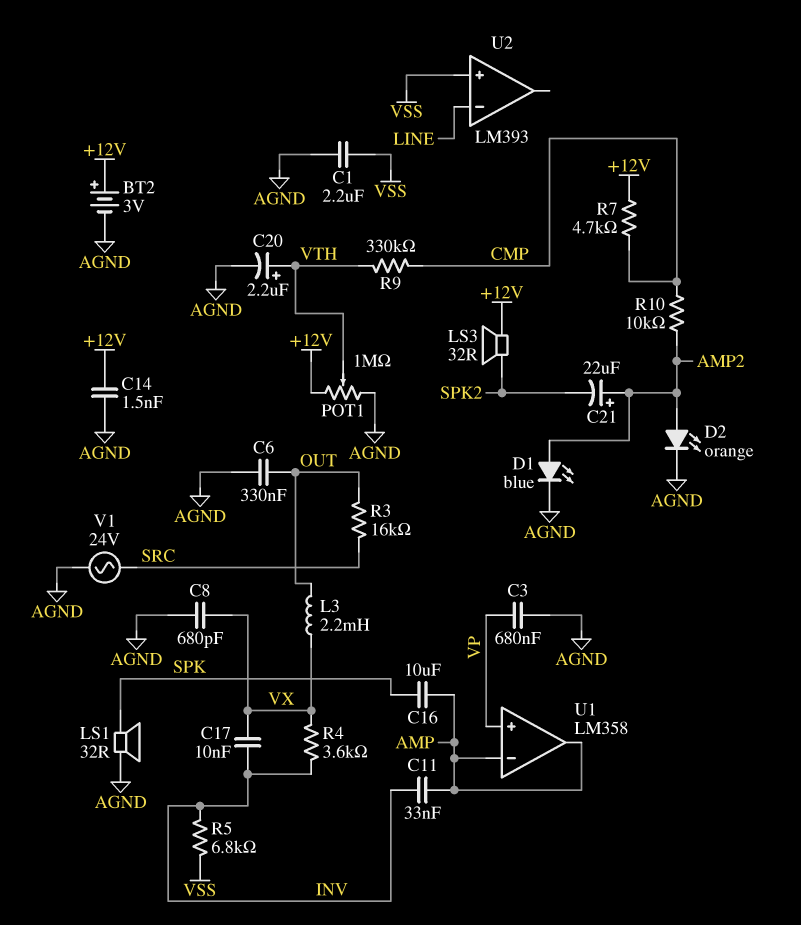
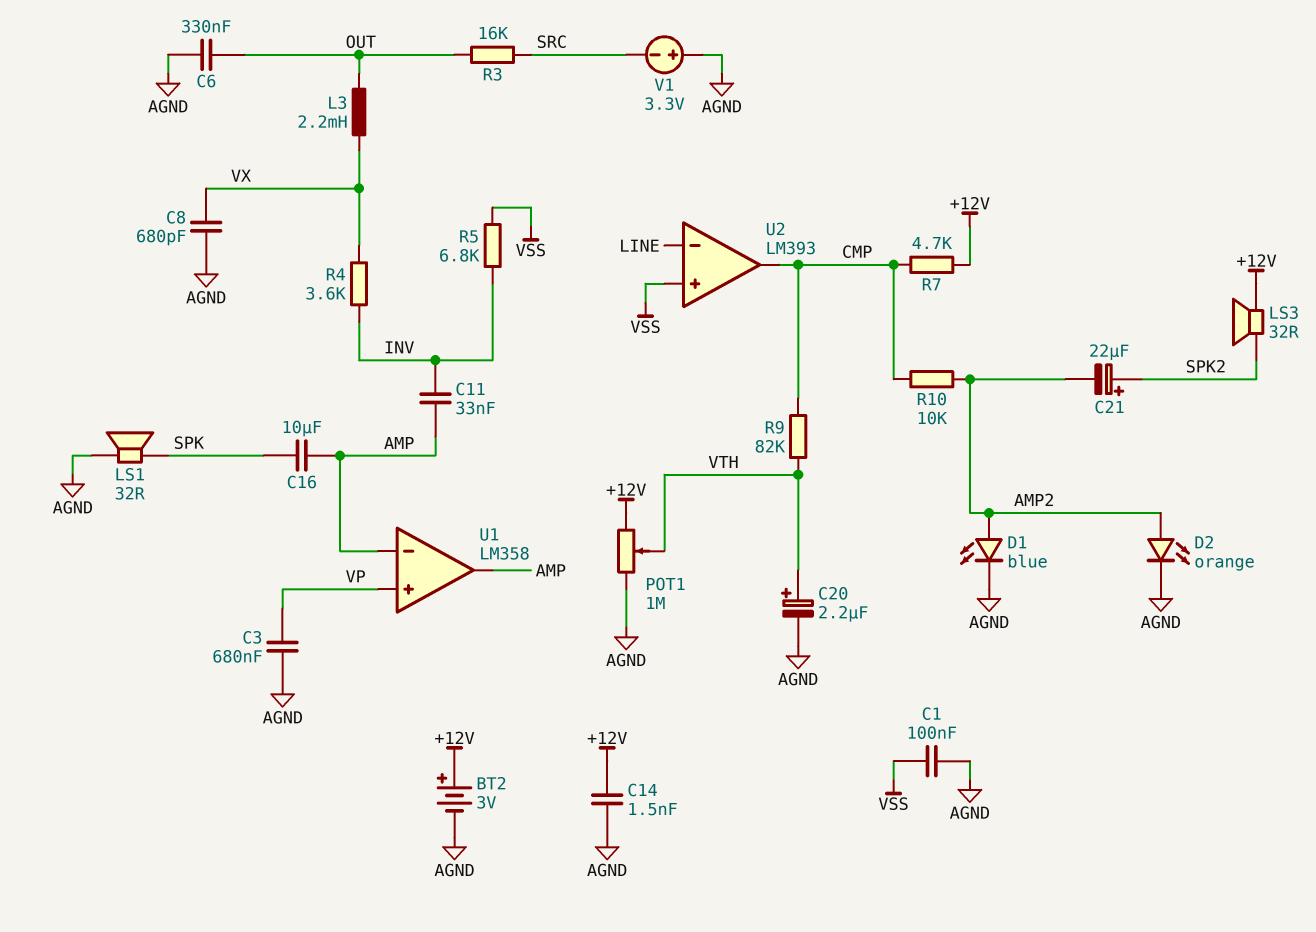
C1: 2.2uF (AGND, VSS) -> 100nF (AGND, VSS)
C17: 10nF (INV, VX) -> none
C21: 22uF (plus AMP2, minus SPK2) -> 22uF (plus SPK2, minus AMP2)
R9: 330k (CMP, VTH) -> 82k (CMP, VTH)
U2 pin out: none -> CMP
V1: AC 24V (AGND, SRC) -> 3.3V (plus AGND, minus SRC)

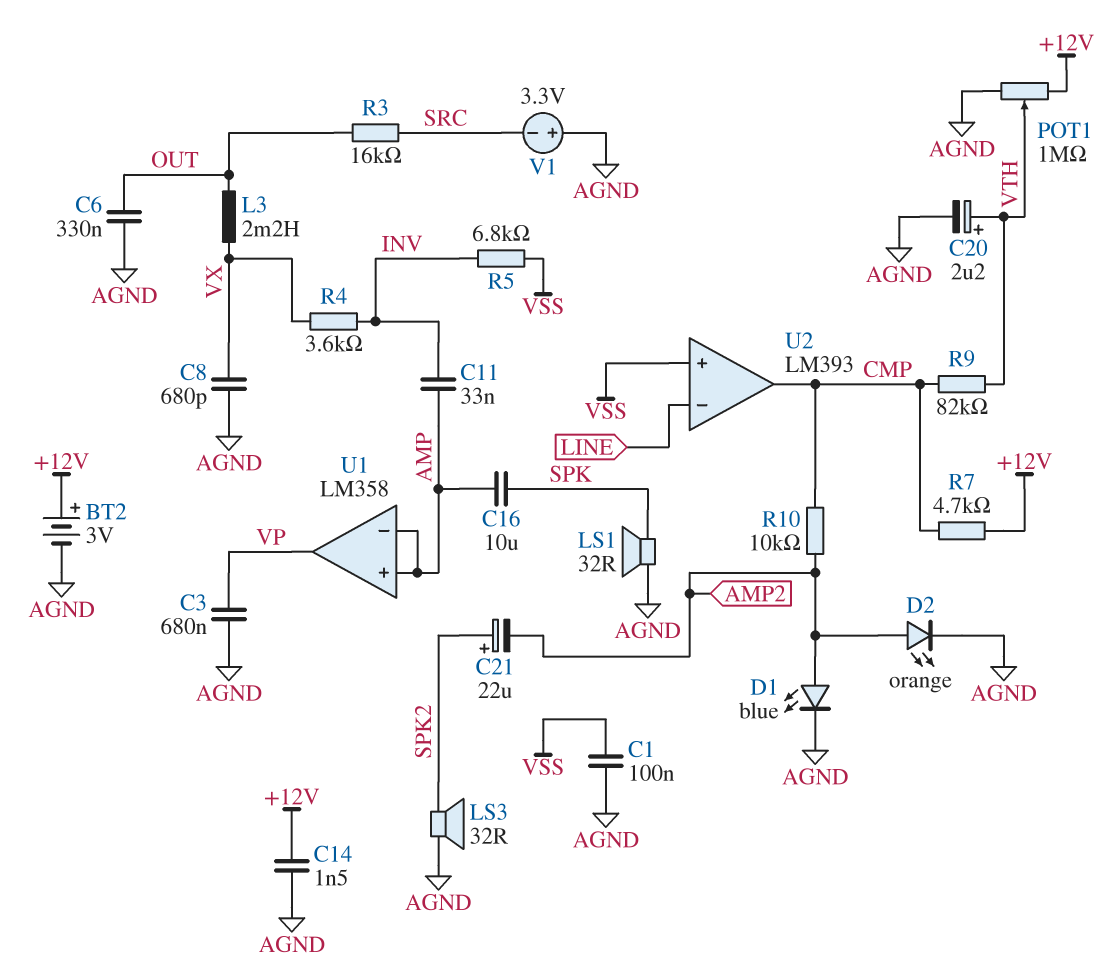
LS3: speaker 32R (+12V, SPK2) -> speaker 32R (AGND, SPK2)
U1 pin in+: VP -> AMP
U1 pin out: AMP -> VP

